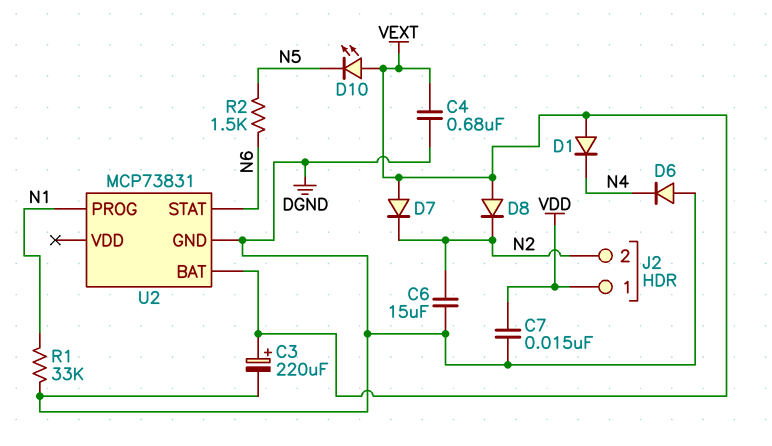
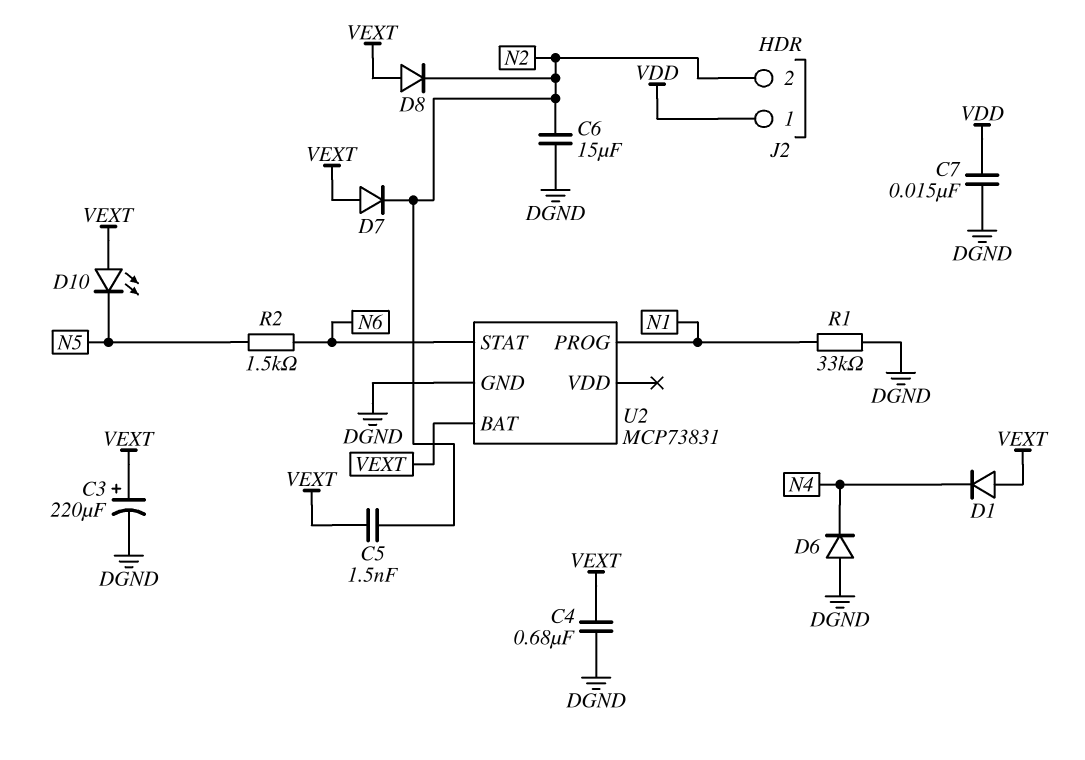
C5: none -> 1.5nF (N2, VEXT)

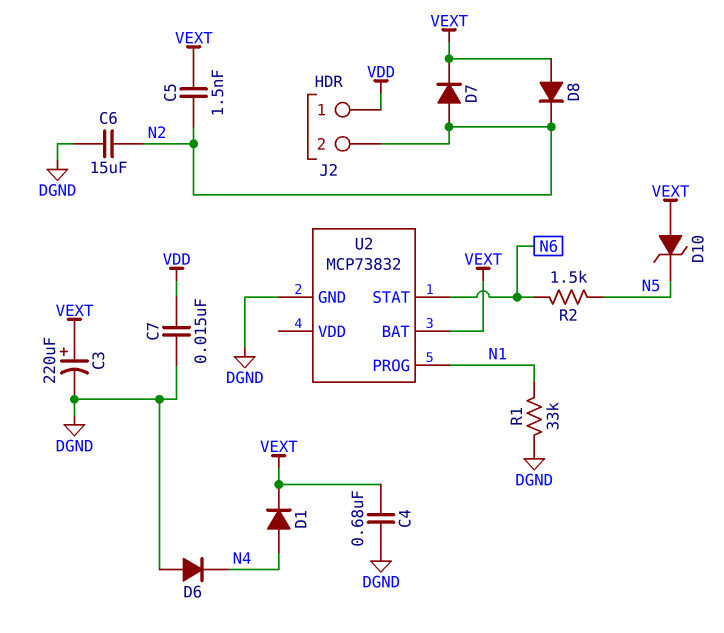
D1: diode (A VEXT, K N4) -> diode (A N4, K VEXT)
D7: diode (A VEXT, K N2) -> diode (A N2, K VEXT)
D10: LED (A VEXT, K N5) -> zener (A VEXT, K N5)
U2: MCP73831 -> MCP73832

